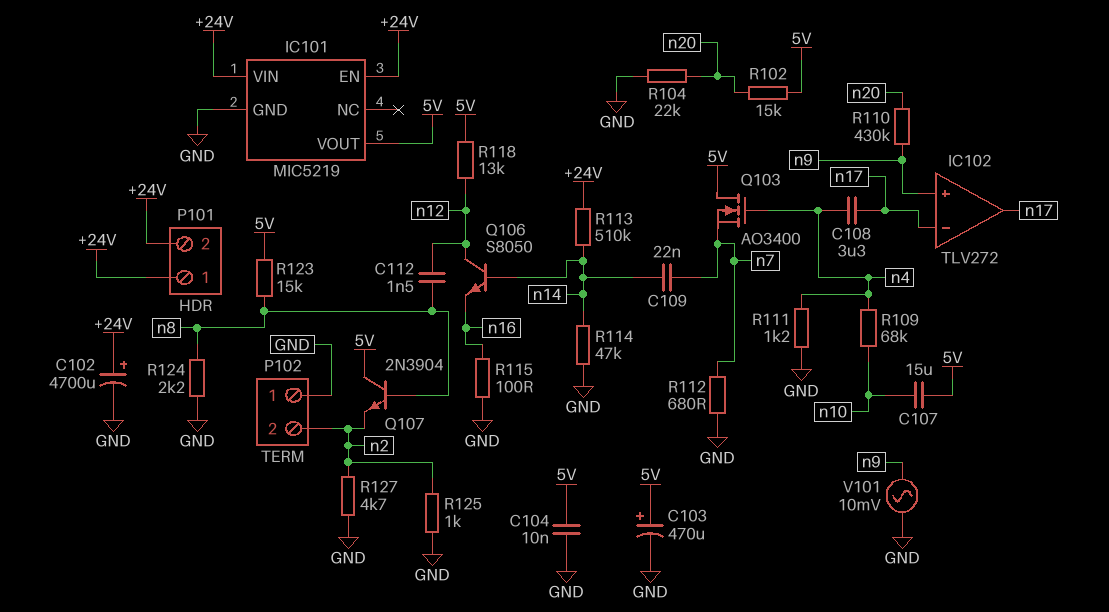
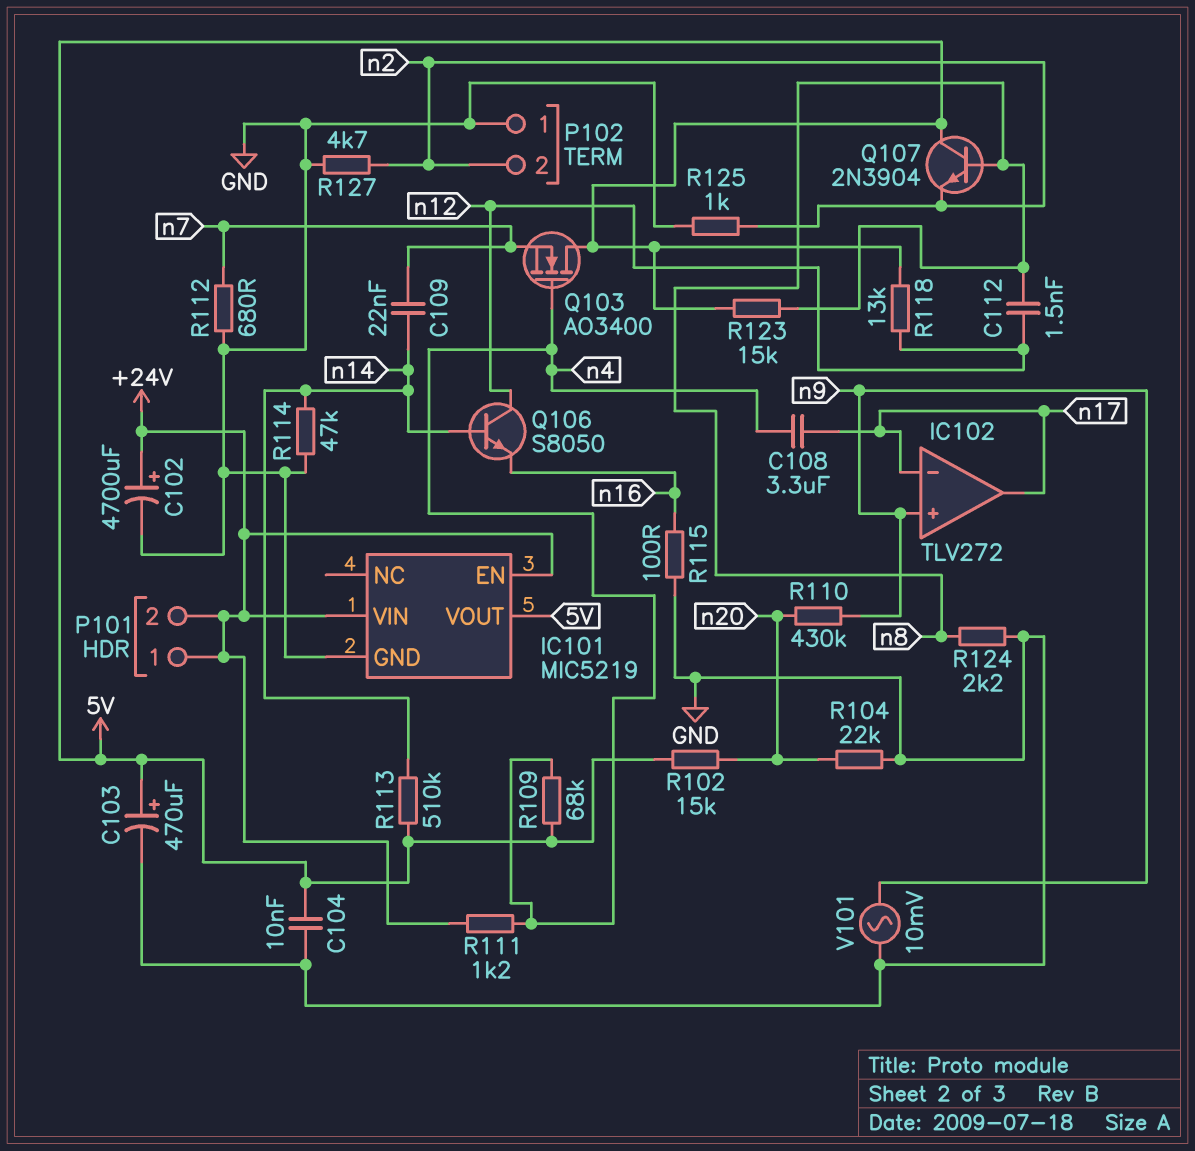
C107: 15uF (5V, n10) -> none
R109: 68k (n4, n10) -> 68k (5V, n4)
R111: 1.2k (GND, n4) -> 1.2k (+24V, n4)
R113: 510k (+24V, n14) -> 510k (5V, n14)

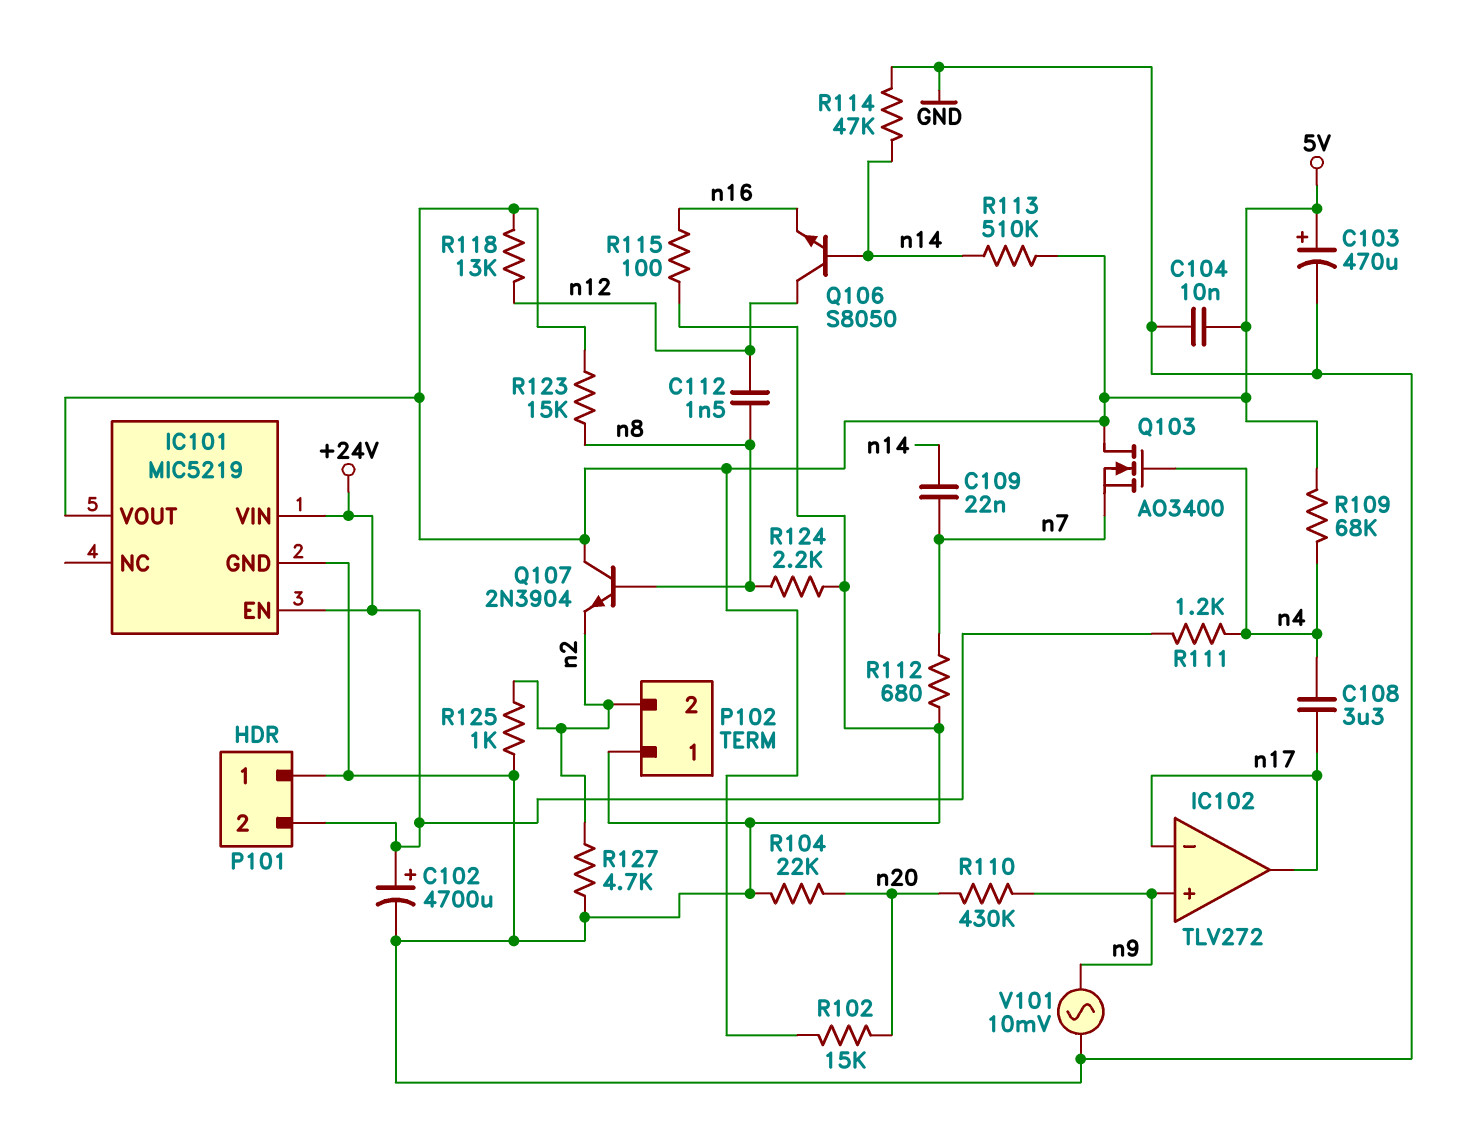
P101 pin 1: +24V -> GND

